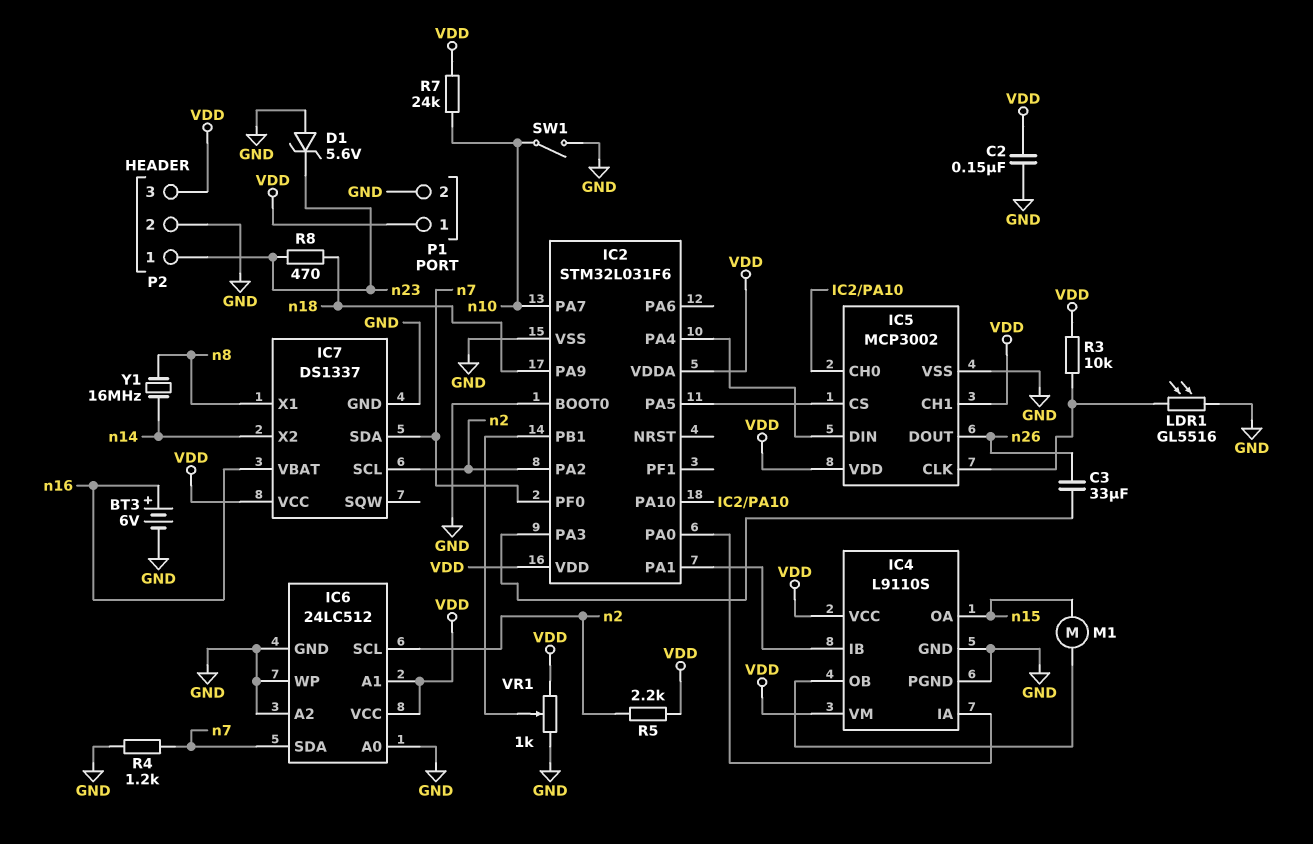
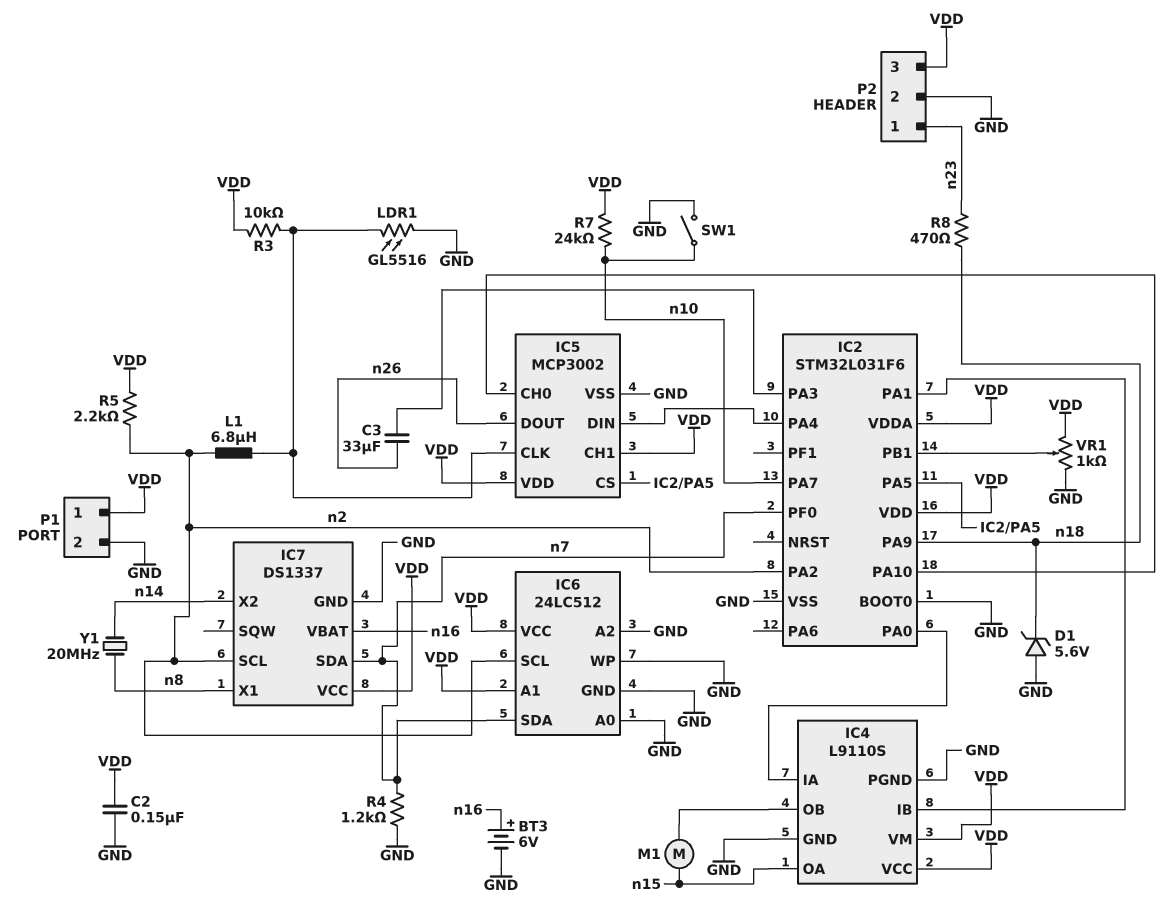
D1: zener 5.6V (A GND, K n23) -> zener 5.6V (A GND, K n18)
L1: none -> 6.8uH (IC5/CLK, n2)
Y1: 16MHz (n8, n14) -> 20MHz (n8, n14)

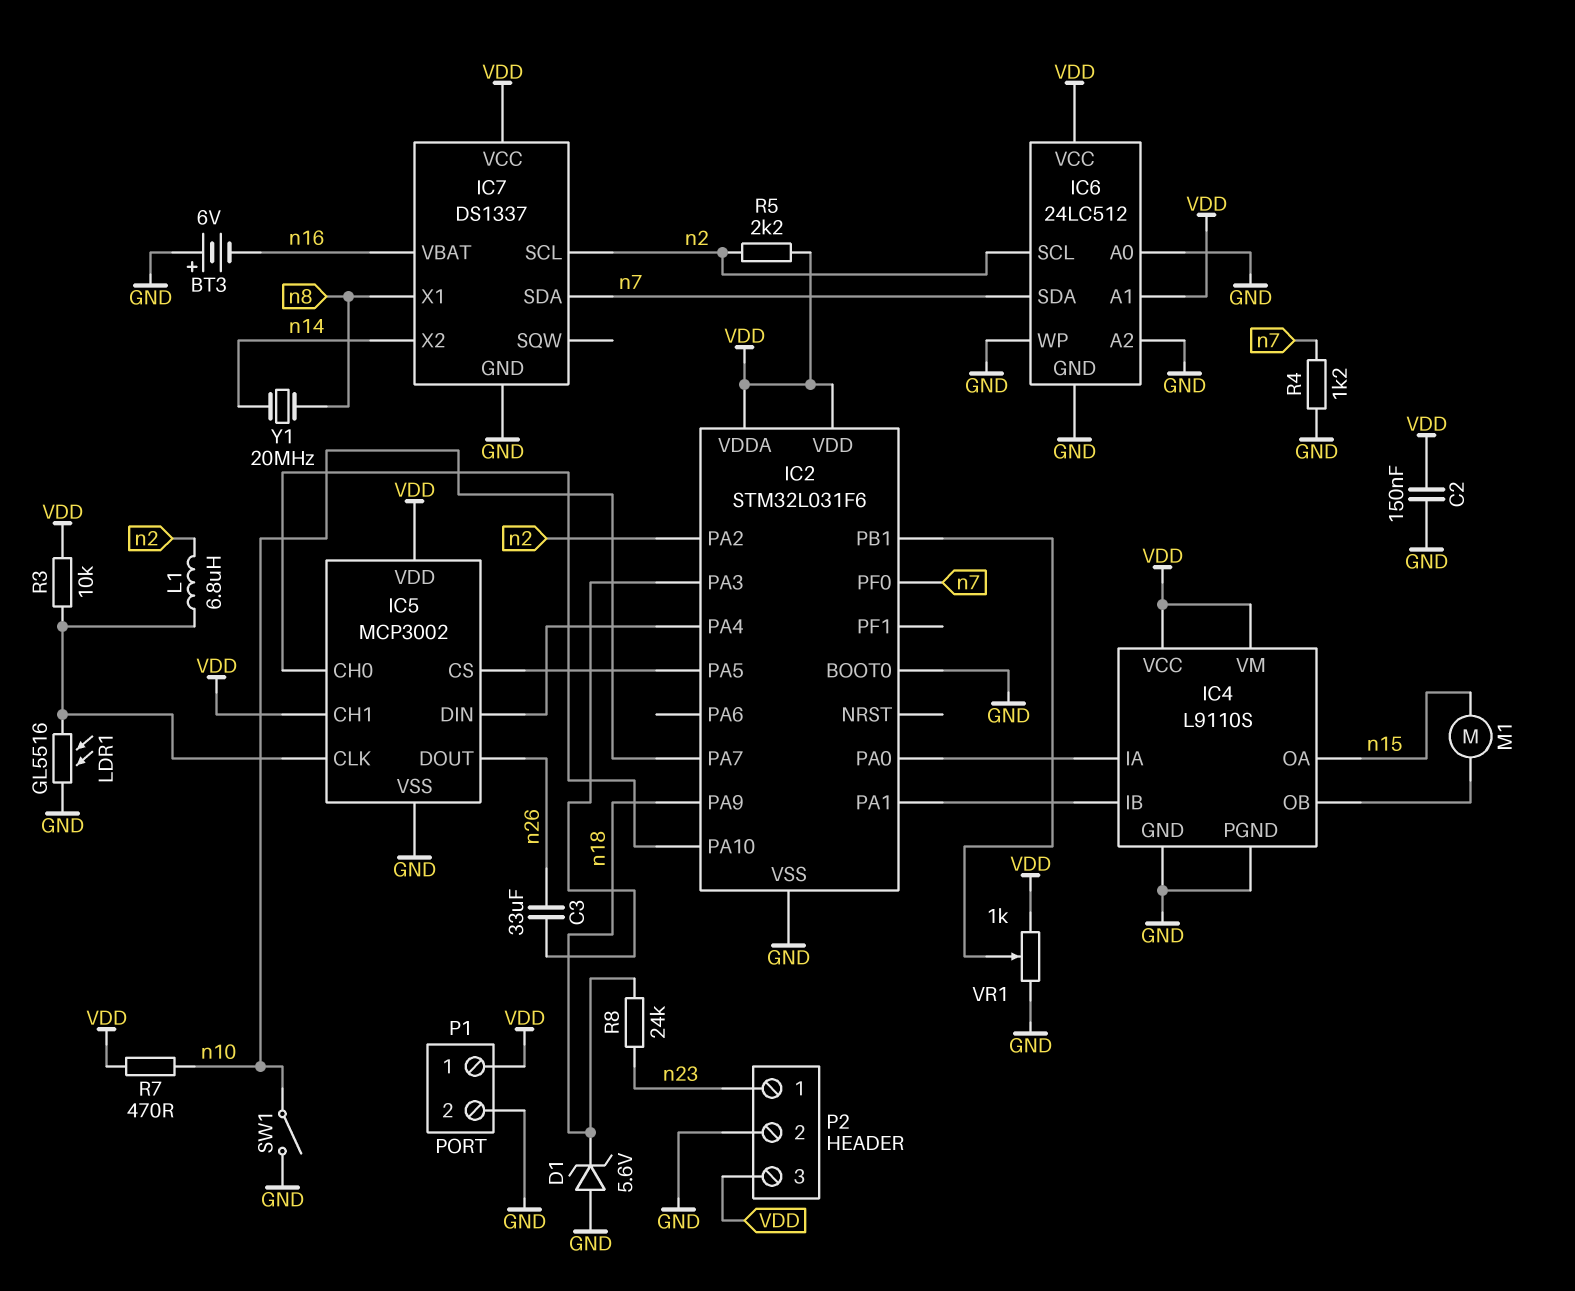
BT3: 6V (plus n16, minus GND) -> 6V (plus GND, minus n16)
R7: 24k (VDD, n10) -> 470 (VDD, n10)
R8: 470 (n18, n23) -> 24k (n18, n23)

